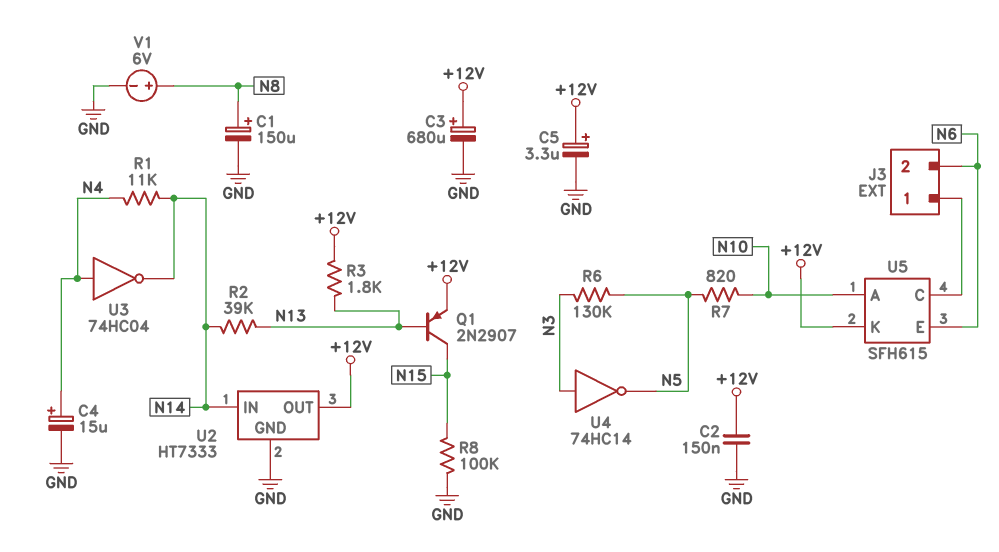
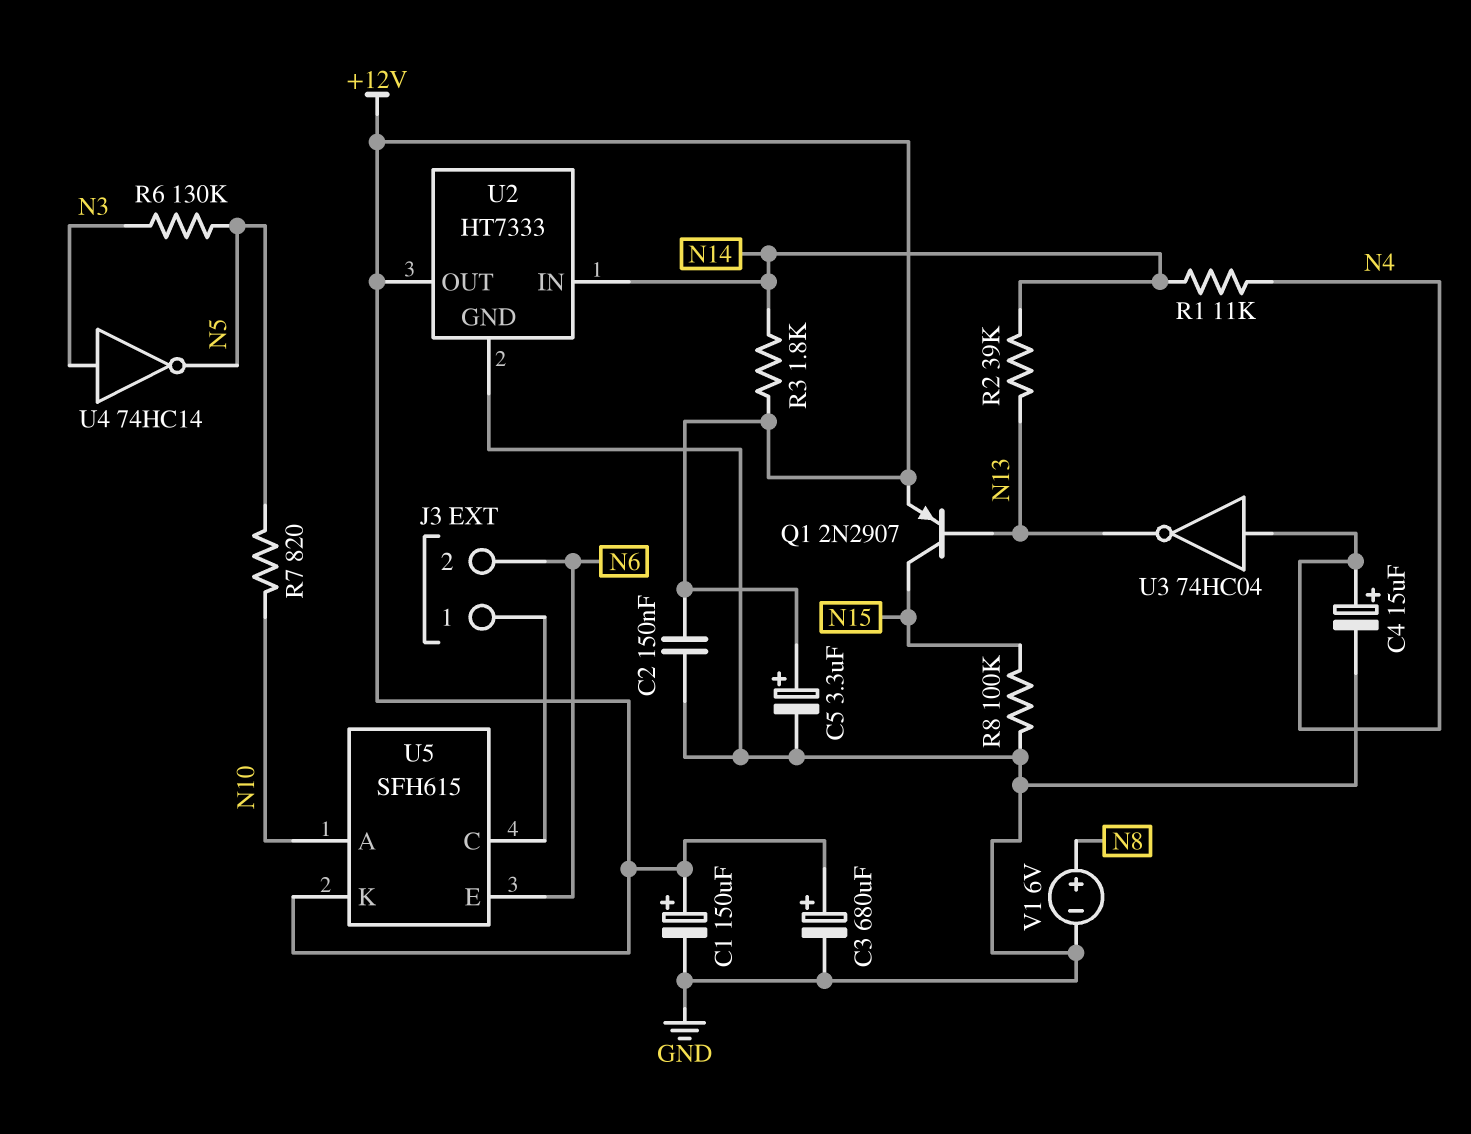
C1: 150uF (plus N8, minus GND) -> 150uF (plus +12V, minus GND)
R3: 1.8k (+12V, N13) -> 1.8k (+12V, N14)
U3: NOT 74HC04 (in N4, out N14) -> NOT 74HC04 (in N4, out N13)

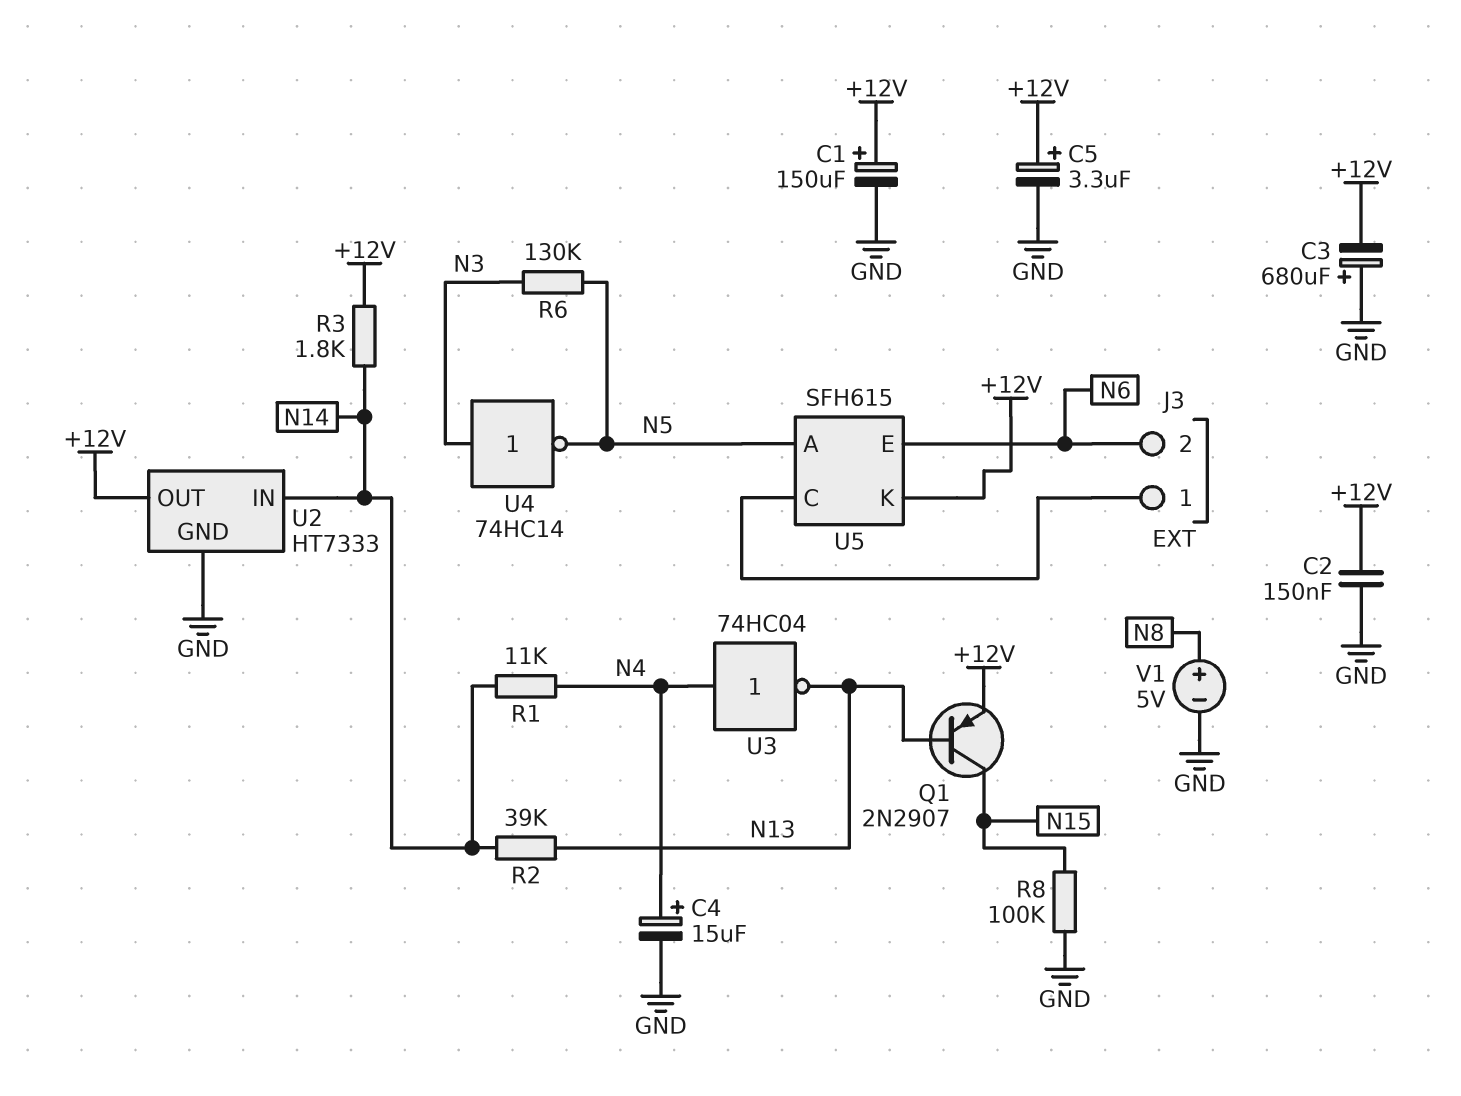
C3: 680uF (plus +12V, minus GND) -> 680uF (plus GND, minus +12V)
R7: 820 (N5, N10) -> none
U5 pin A: N10 -> N5
V1: 6V (plus N8, minus GND) -> 5V (plus N8, minus GND)

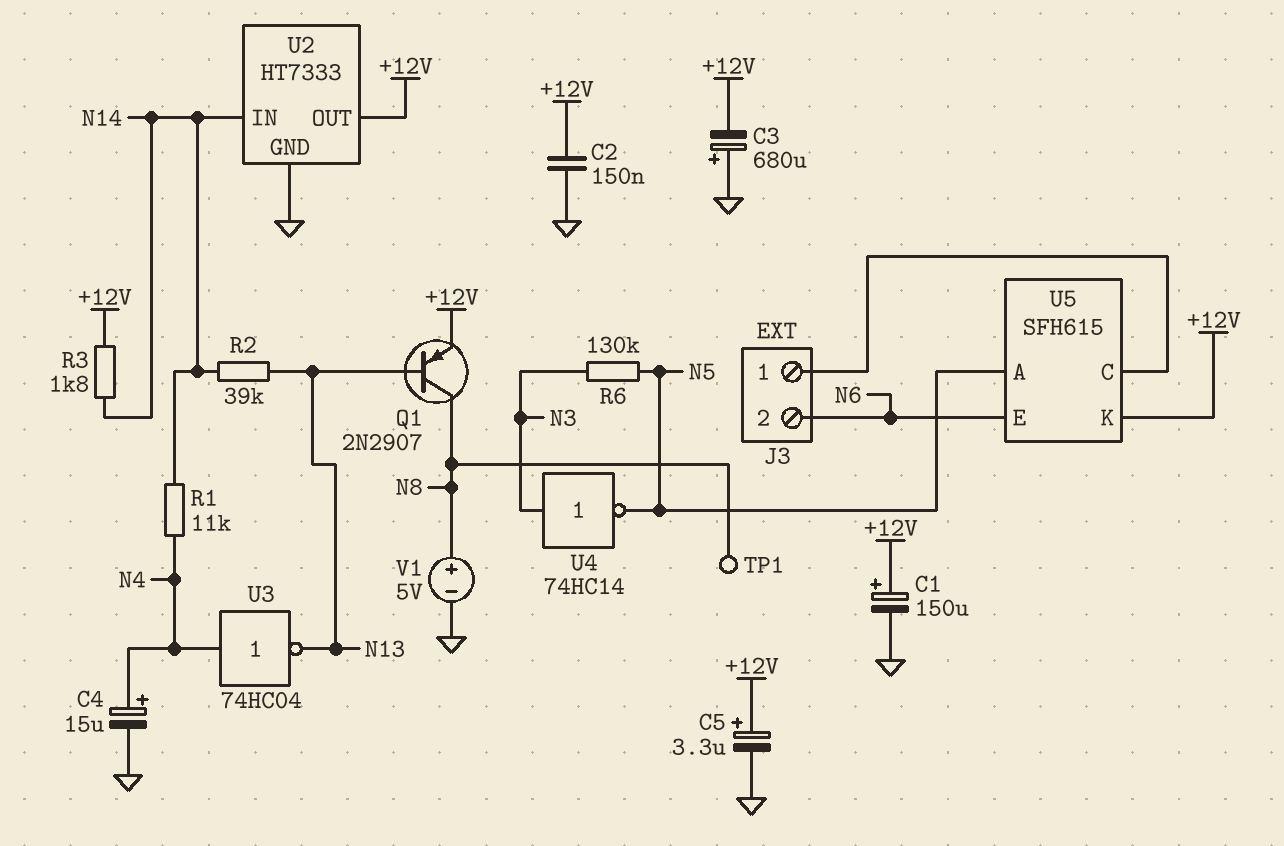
Q1: PNP 2N2907 (B N13, C N15, E +12V) -> PNP 2N2907 (B N13, C N8, E +12V)
R8: 100k (GND, N15) -> none
TP1: none -> test point (N8)

